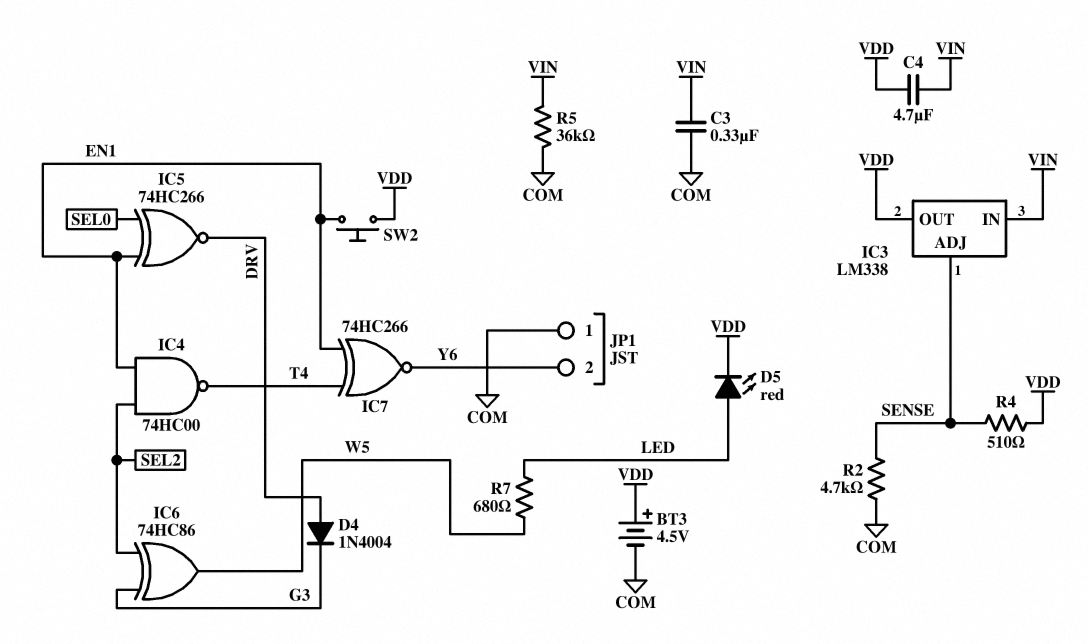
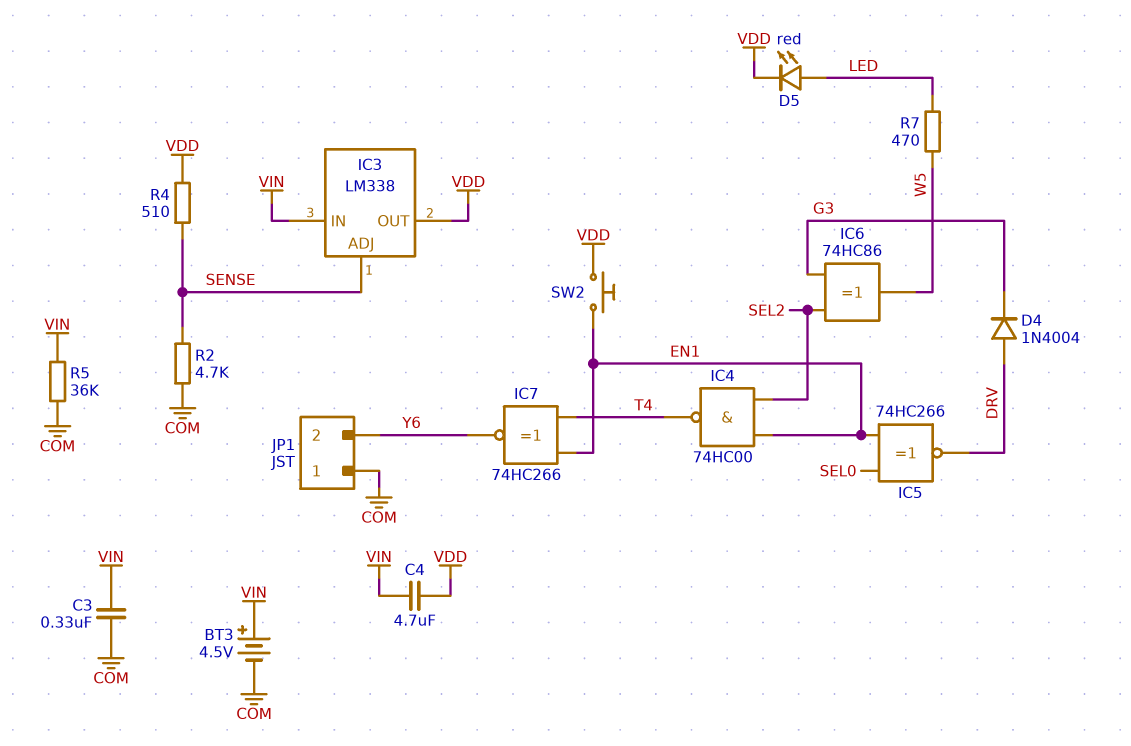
BT3: 4.5V (plus VDD, minus COM) -> 4.5V (plus VIN, minus COM)
R7: 680 (LED, W5) -> 470 (LED, W5)

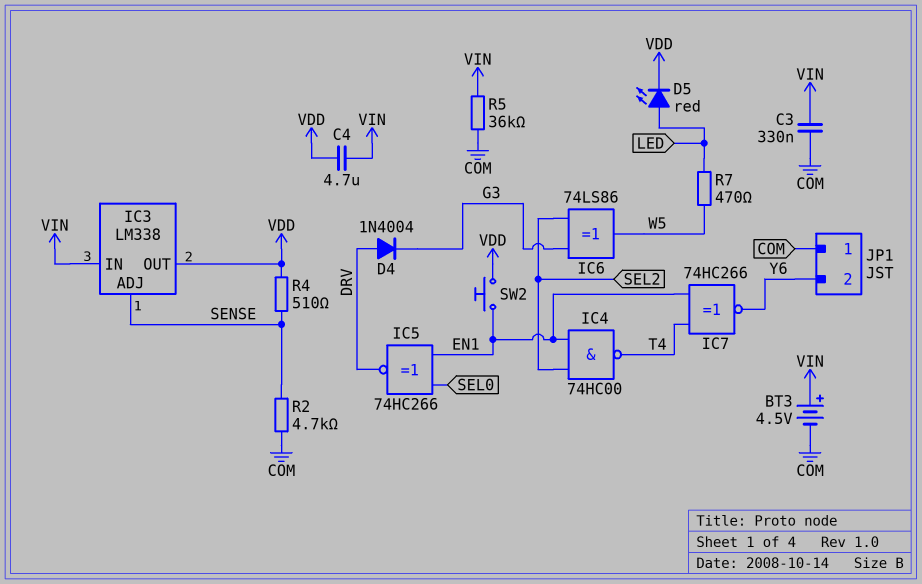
IC6: XOR 74HC86 (in G3, in SEL2, out W5) -> XOR 74LS86 (in G3, in SEL2, out W5)

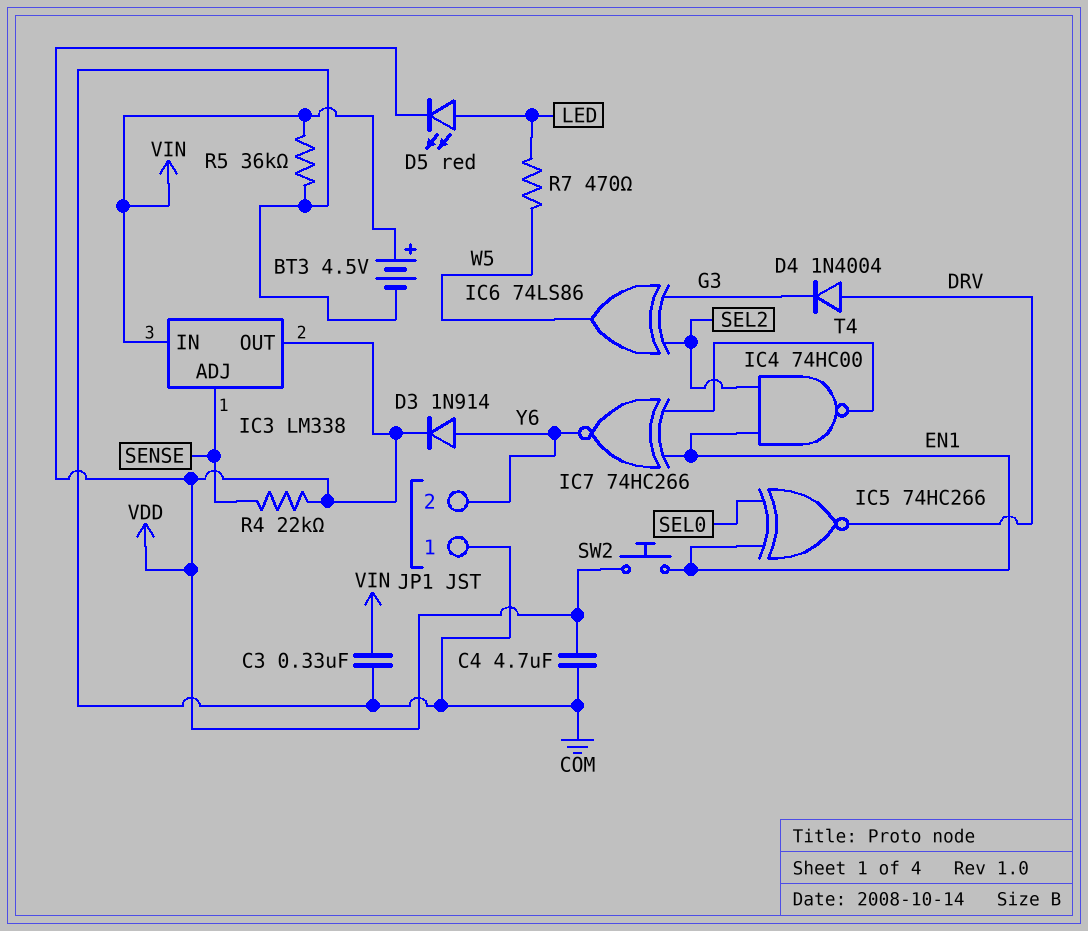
C4: 4.7uF (VDD, VIN) -> 4.7uF (COM, VDD)
D3: none -> diode 1N914 (A Y6, K VDD)
R2: 4.7k (COM, SENSE) -> none
R4: 510 (SENSE, VDD) -> 22k (SENSE, VDD)

